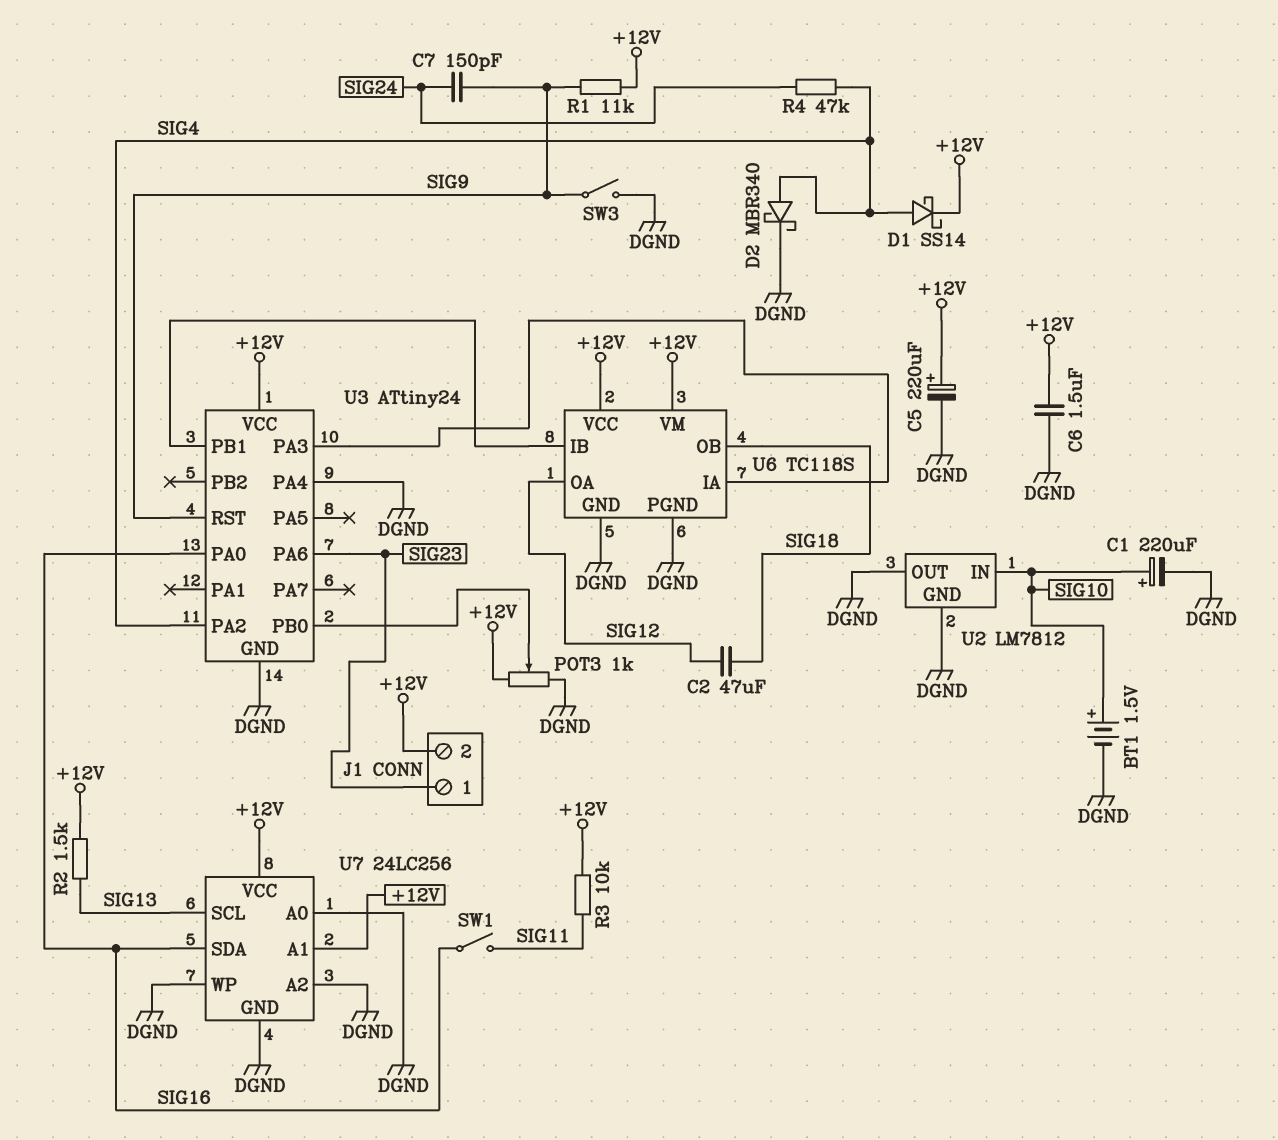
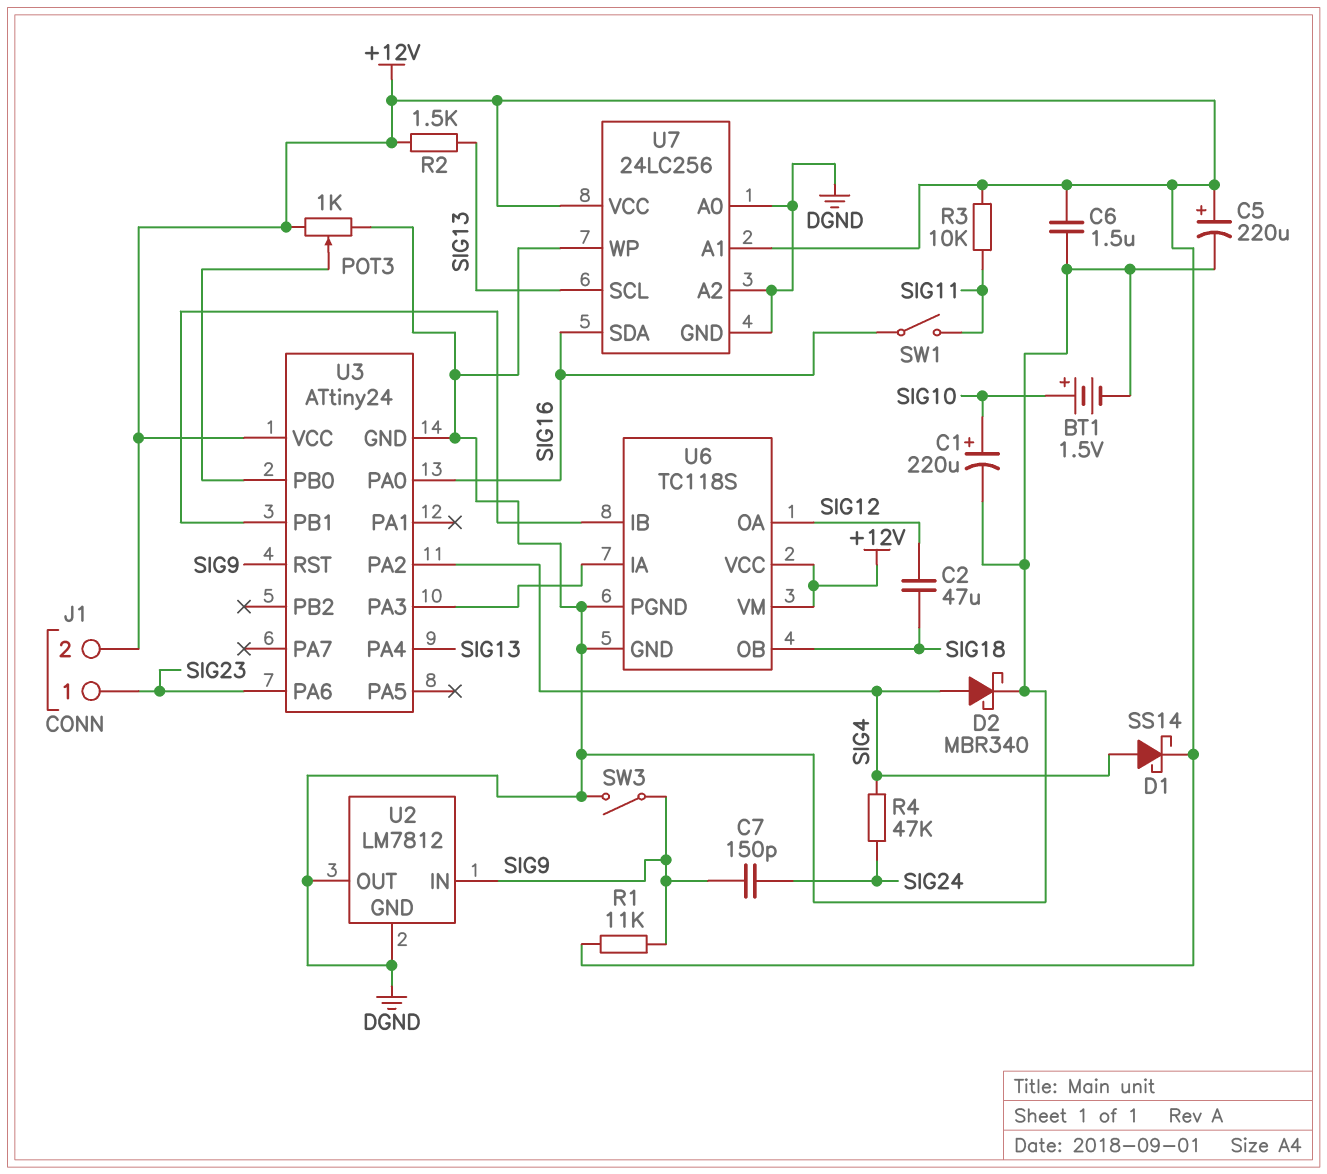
U2 pin IN: SIG10 -> SIG9
U3 pin PA4: DGND -> SIG13

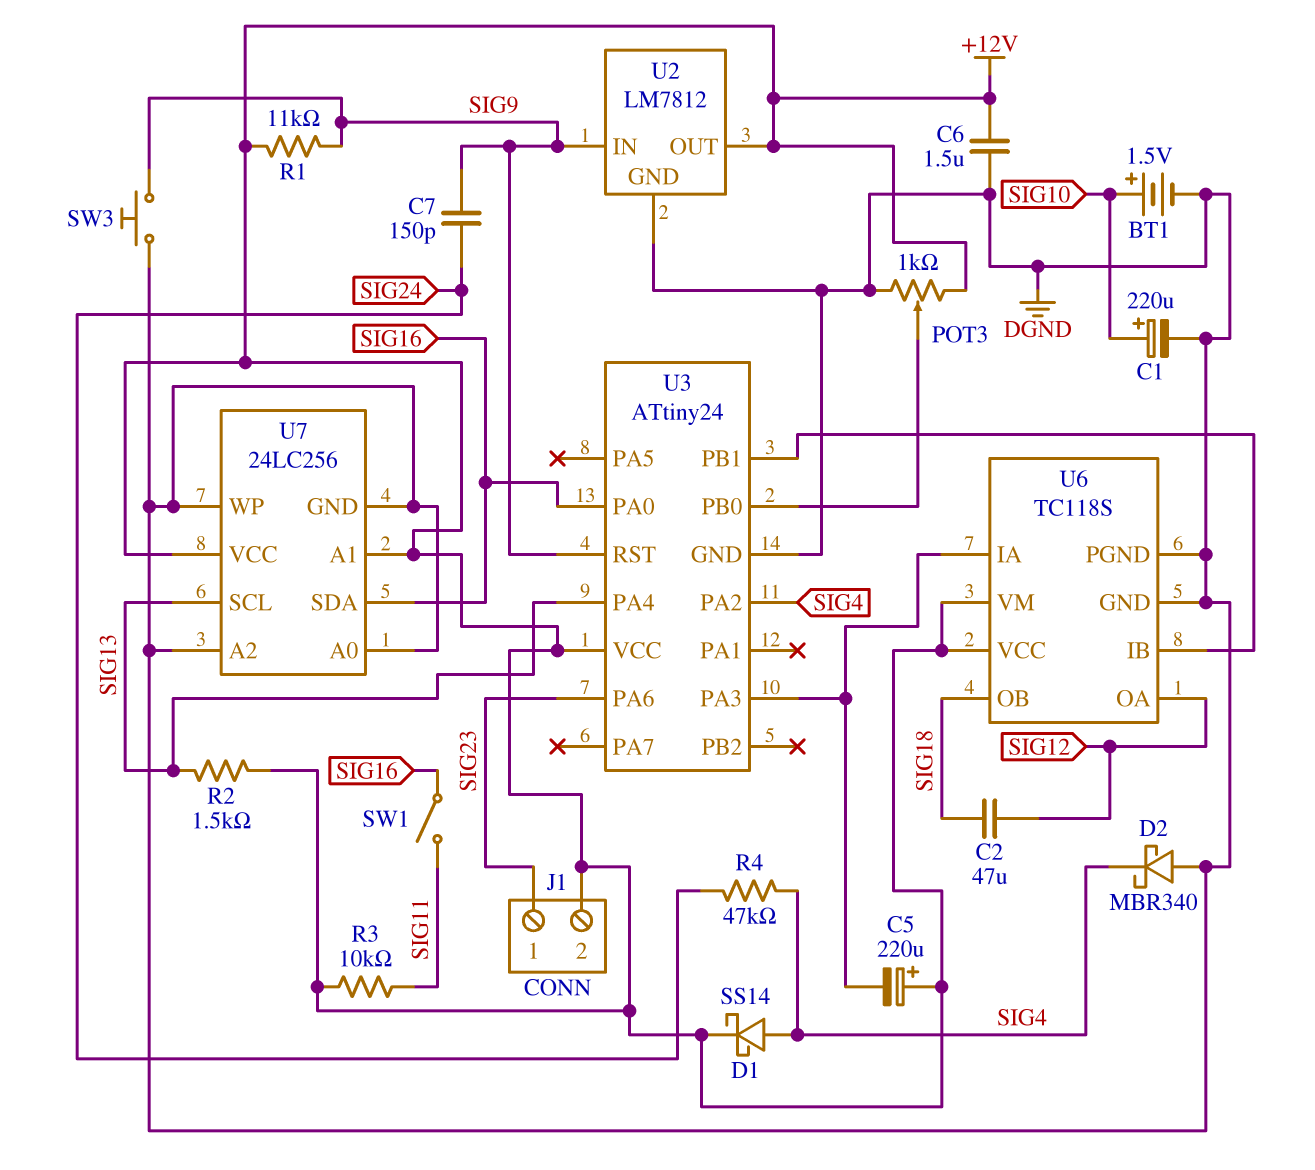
C5: 220uF (plus +12V, minus DGND) -> 220uF (plus +12V, minus U3/PA3)
D2: schottky MBR340 (A SIG4, K DGND) -> schottky MBR340 (A DGND, K SIG4)
SW3: switch (DGND, SIG9) -> button (DGND, SIG9)
U2 pin OUT: DGND -> +12V

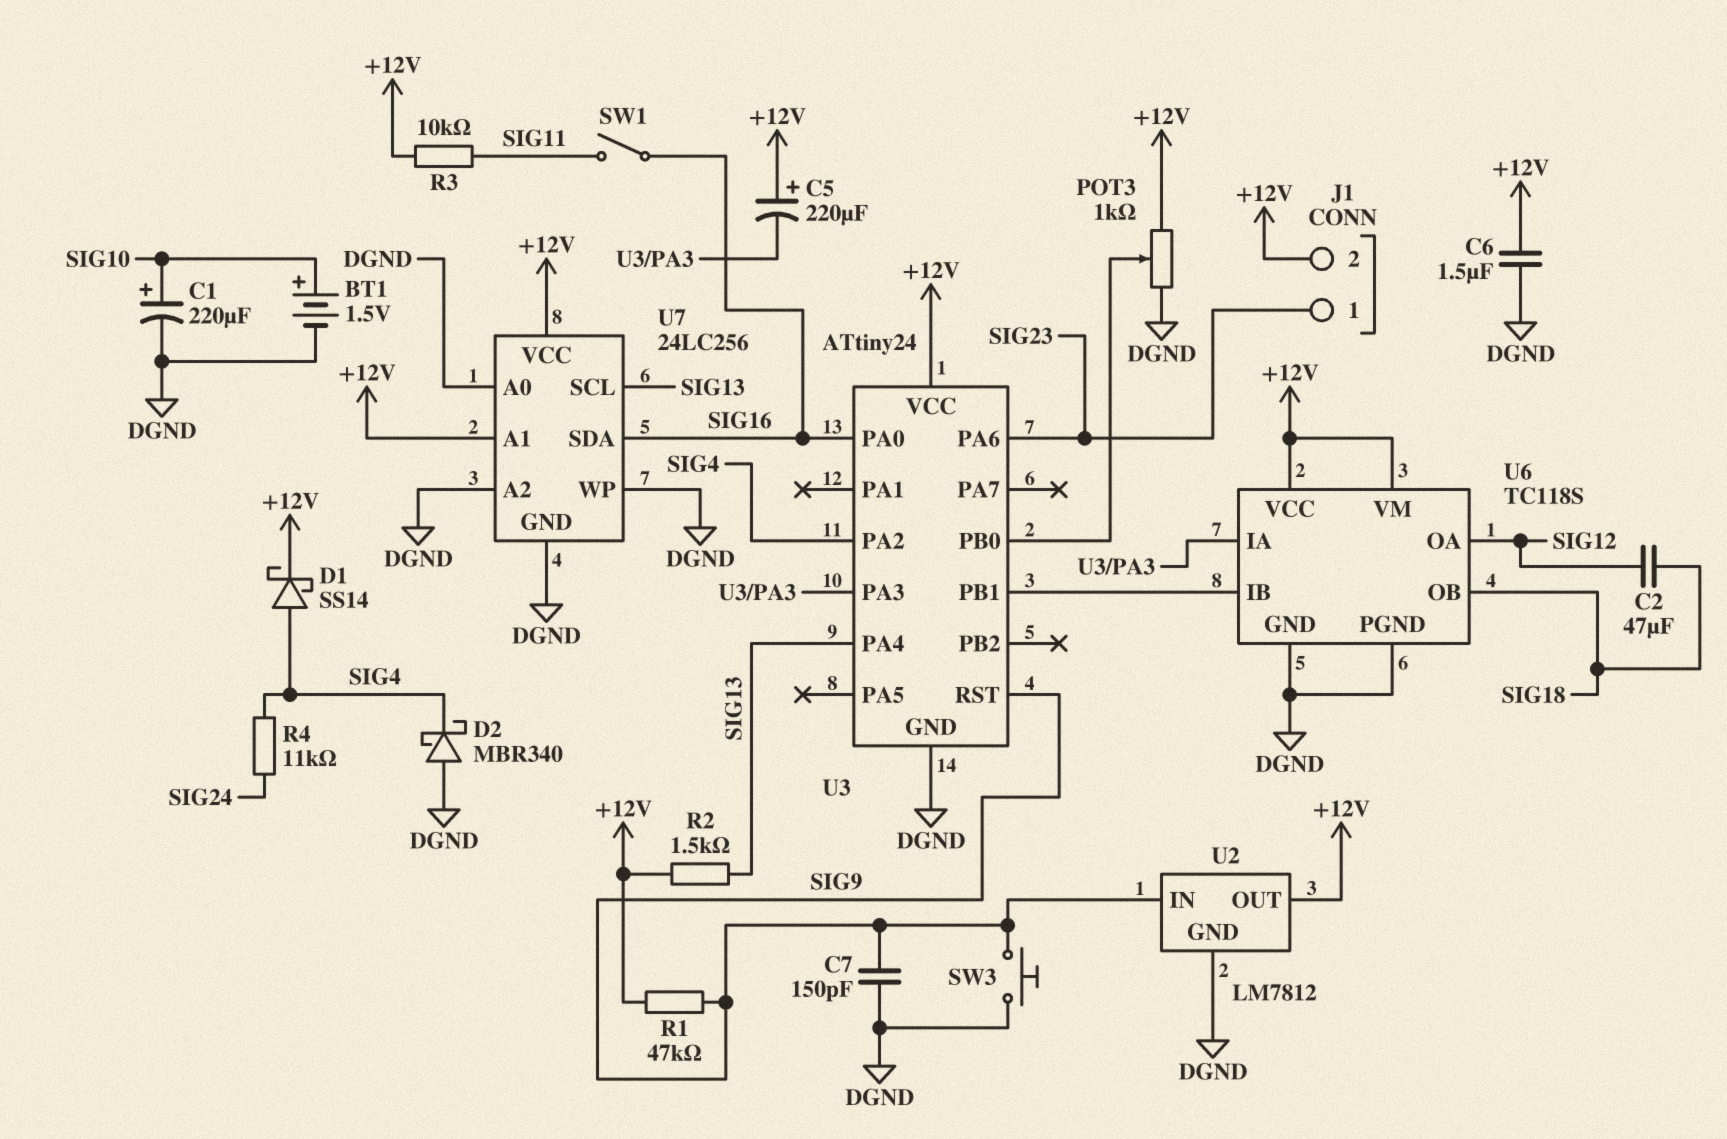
C7: 150pF (SIG9, SIG24) -> 150pF (DGND, SIG9)
R1: 11k (+12V, SIG9) -> 47k (+12V, SIG9)
R4: 47k (SIG4, SIG24) -> 11k (SIG4, SIG24)

